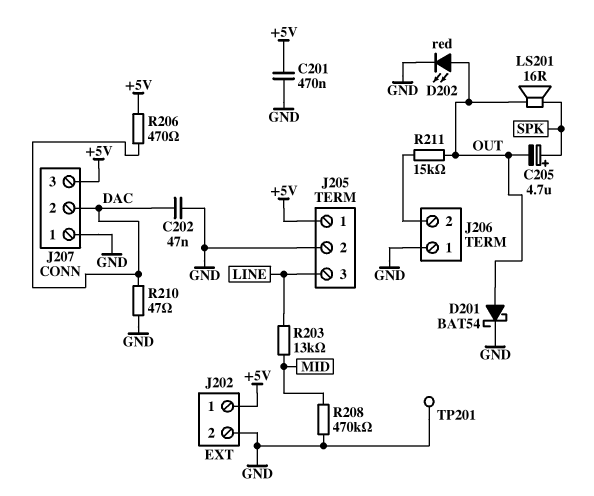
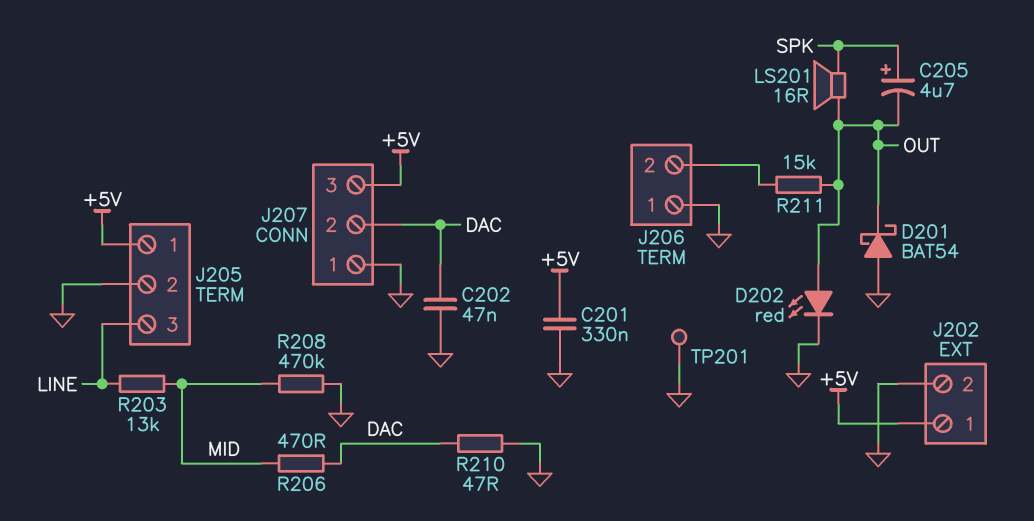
C201: 470nF (+5V, GND) -> 330nF (+5V, GND)
D201: schottky BAT54 (A OUT, K GND) -> schottky BAT54 (A GND, K OUT)
R206: 470 (+5V, DAC) -> 470 (DAC, MID)

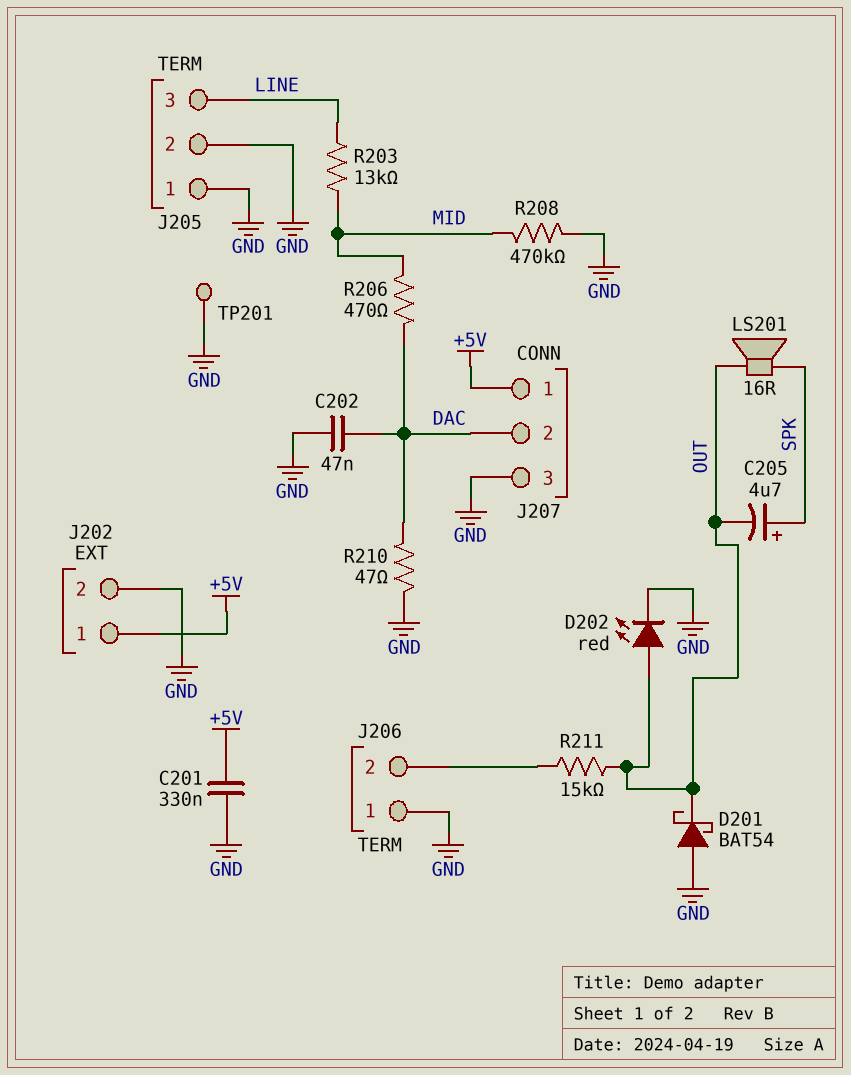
J205 pin 1: +5V -> GND
J207 pin 1: GND -> +5V
J207 pin 3: +5V -> GND

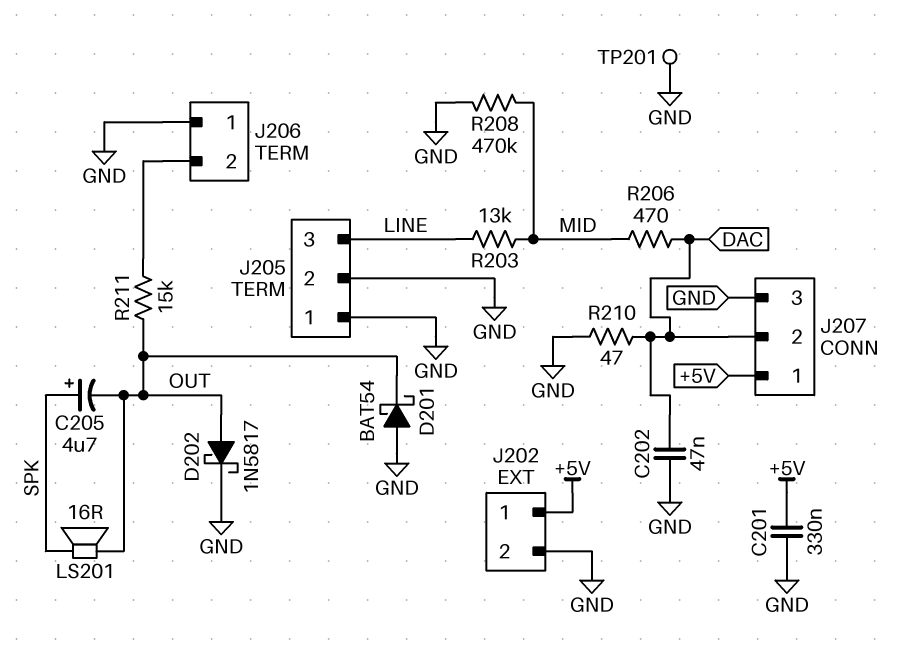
D202: LED red (A OUT, K GND) -> schottky 1N5817 (A OUT, K GND)

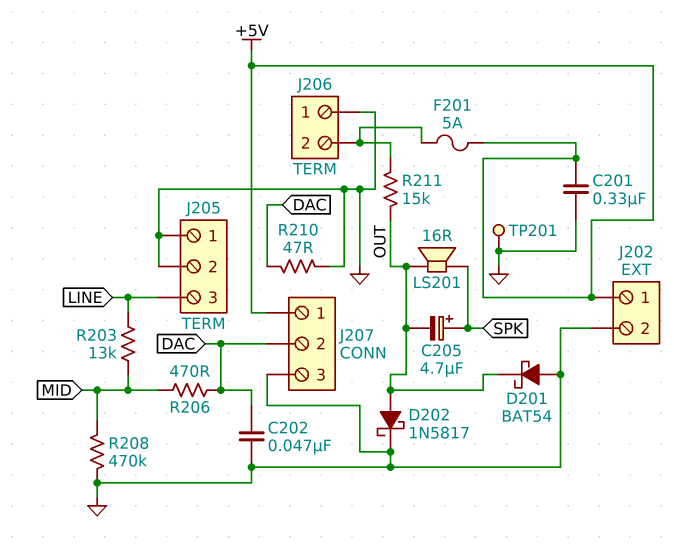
F201: none -> 5A (+5V, J206/2)

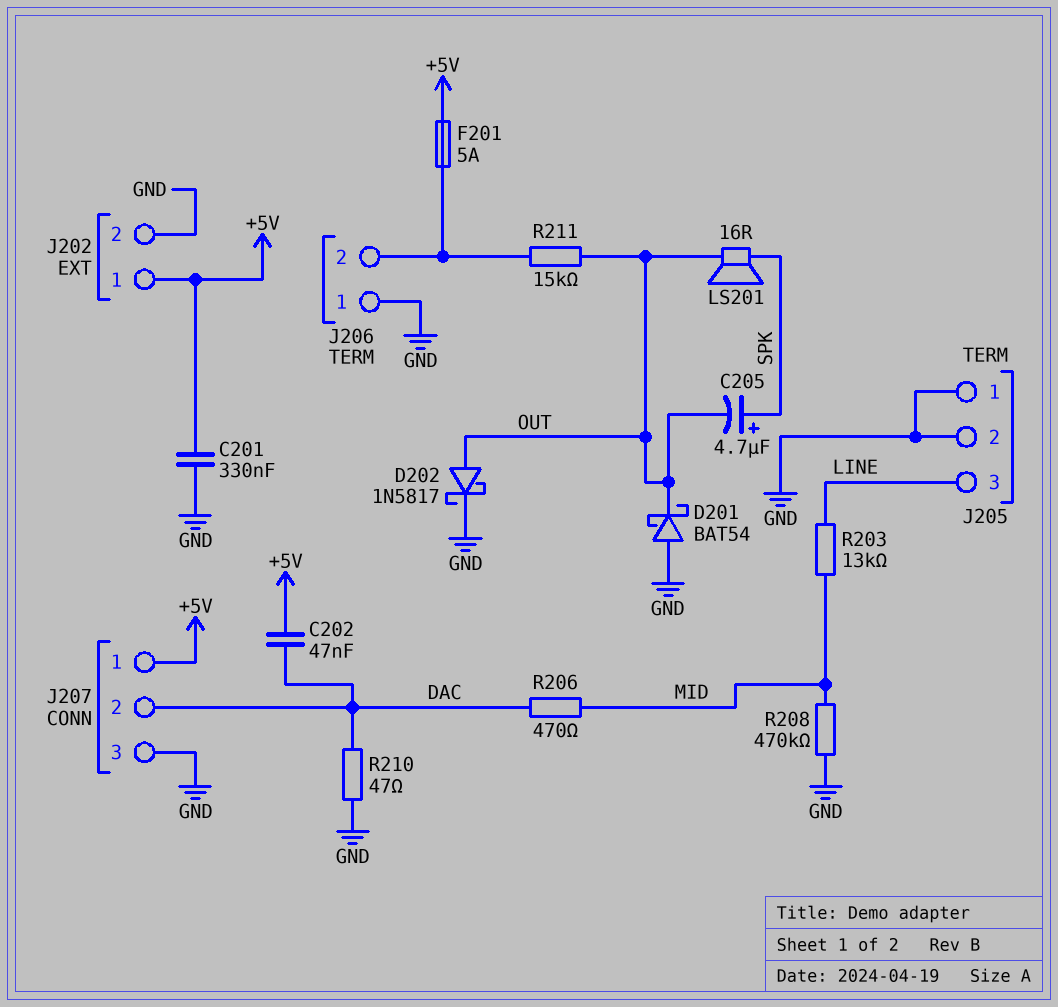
C202: 47nF (DAC, GND) -> 47nF (+5V, DAC)
TP201: test point (GND) -> none

